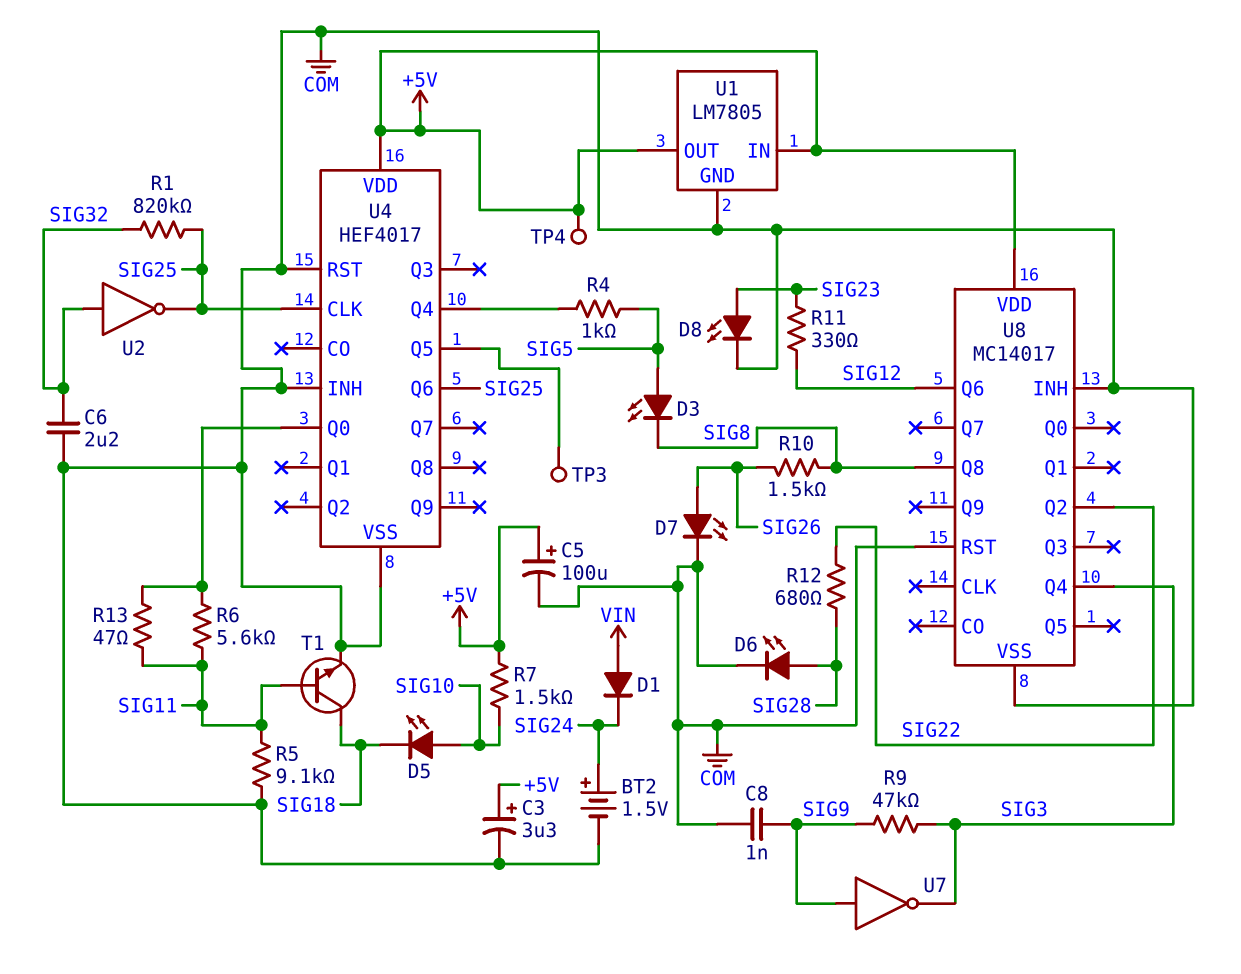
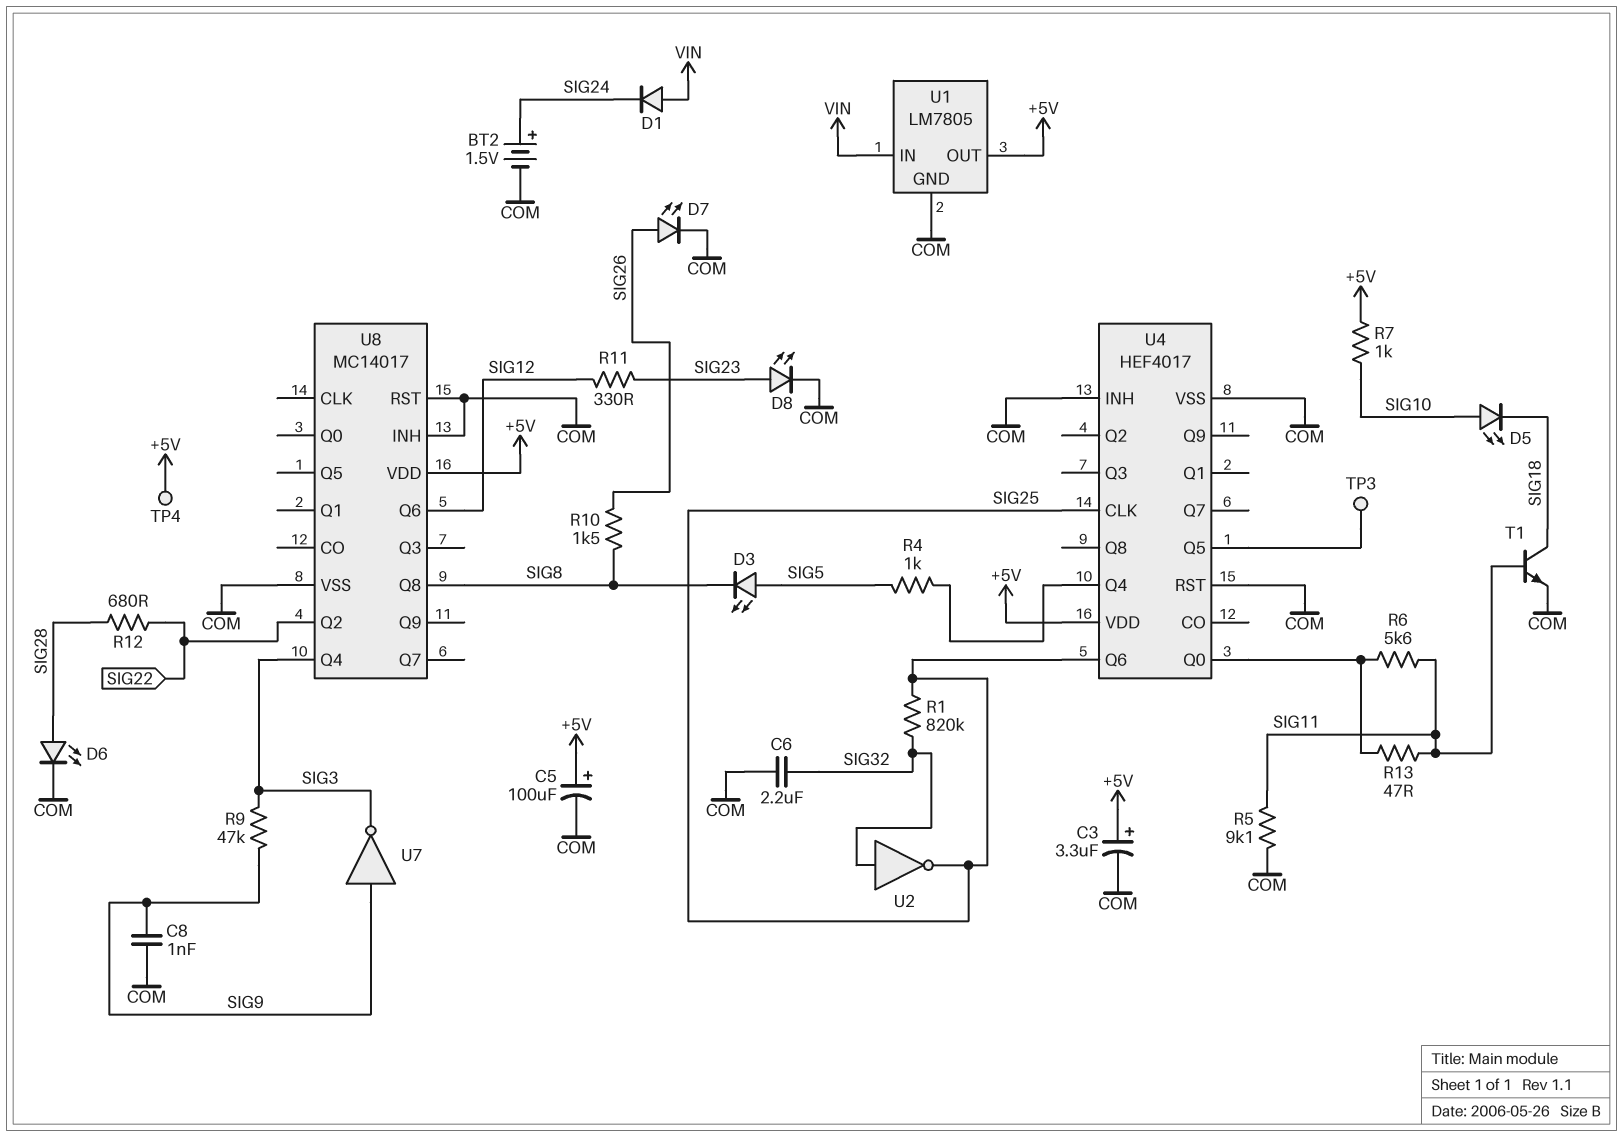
R7: 1.5k (+5V, SIG10) -> 1k (+5V, SIG10)
U1 pin IN: +5V -> VIN

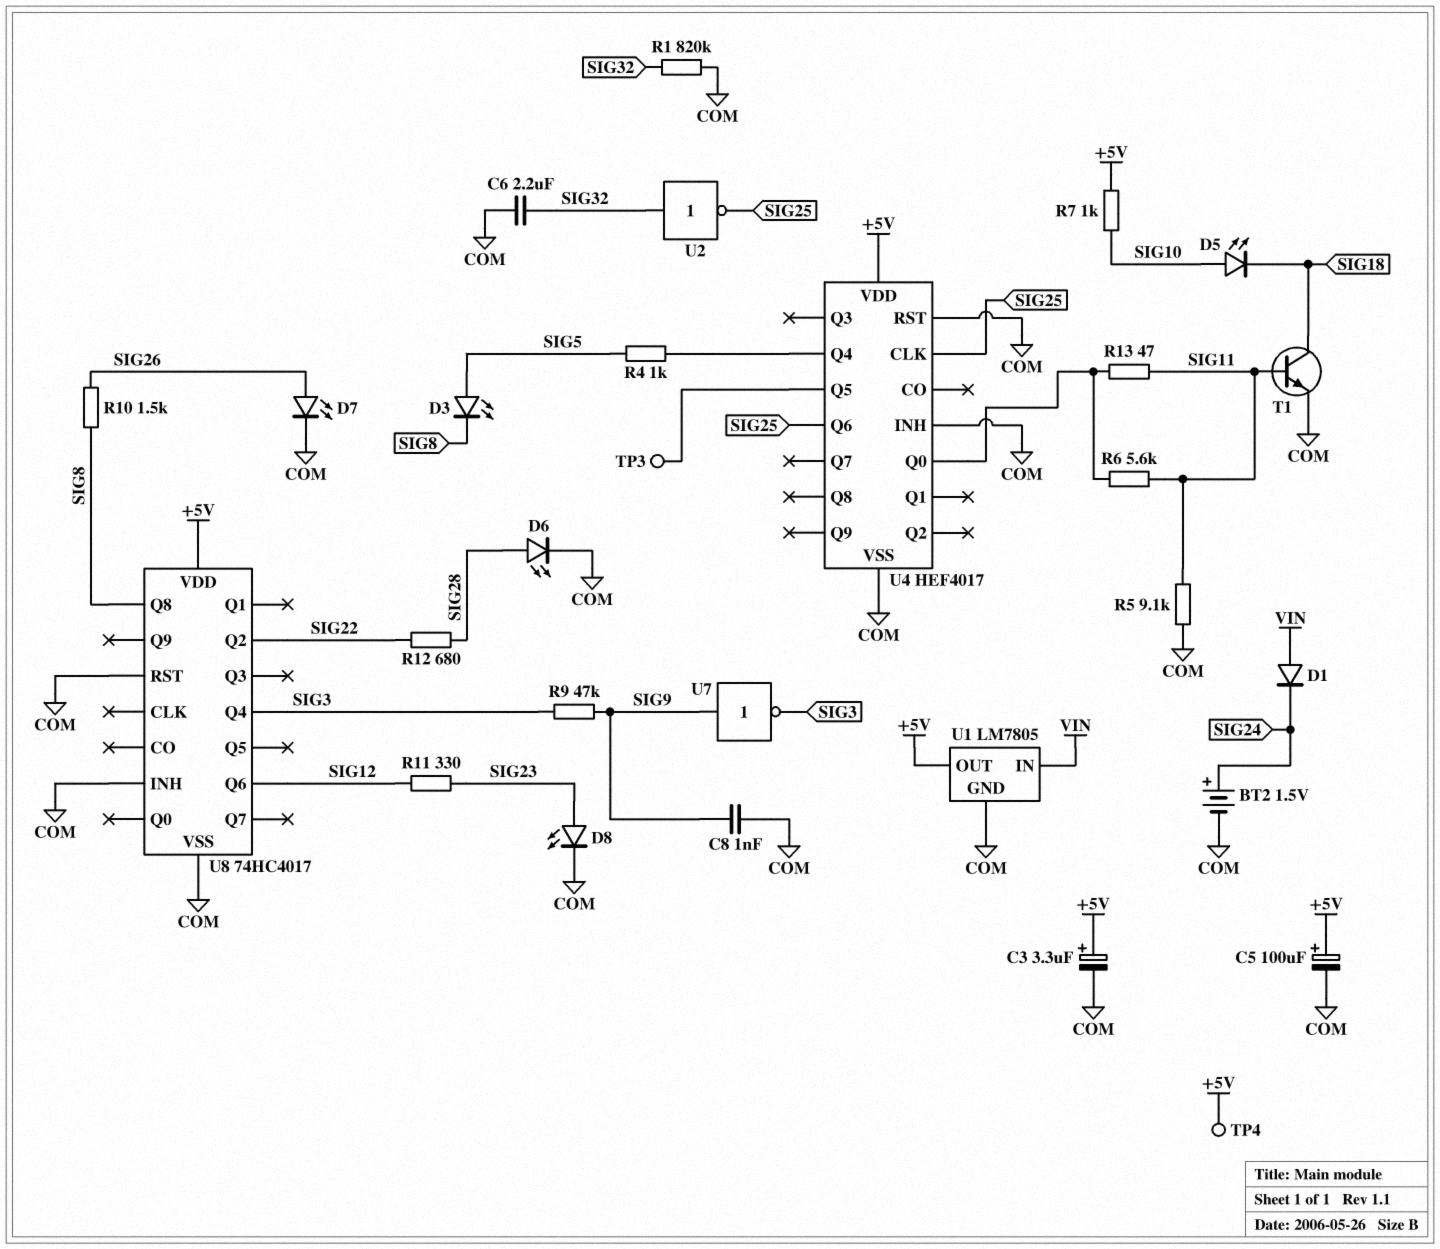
R1: 820k (SIG25, SIG32) -> 820k (COM, SIG32)
U8: MC14017 -> 74HC4017

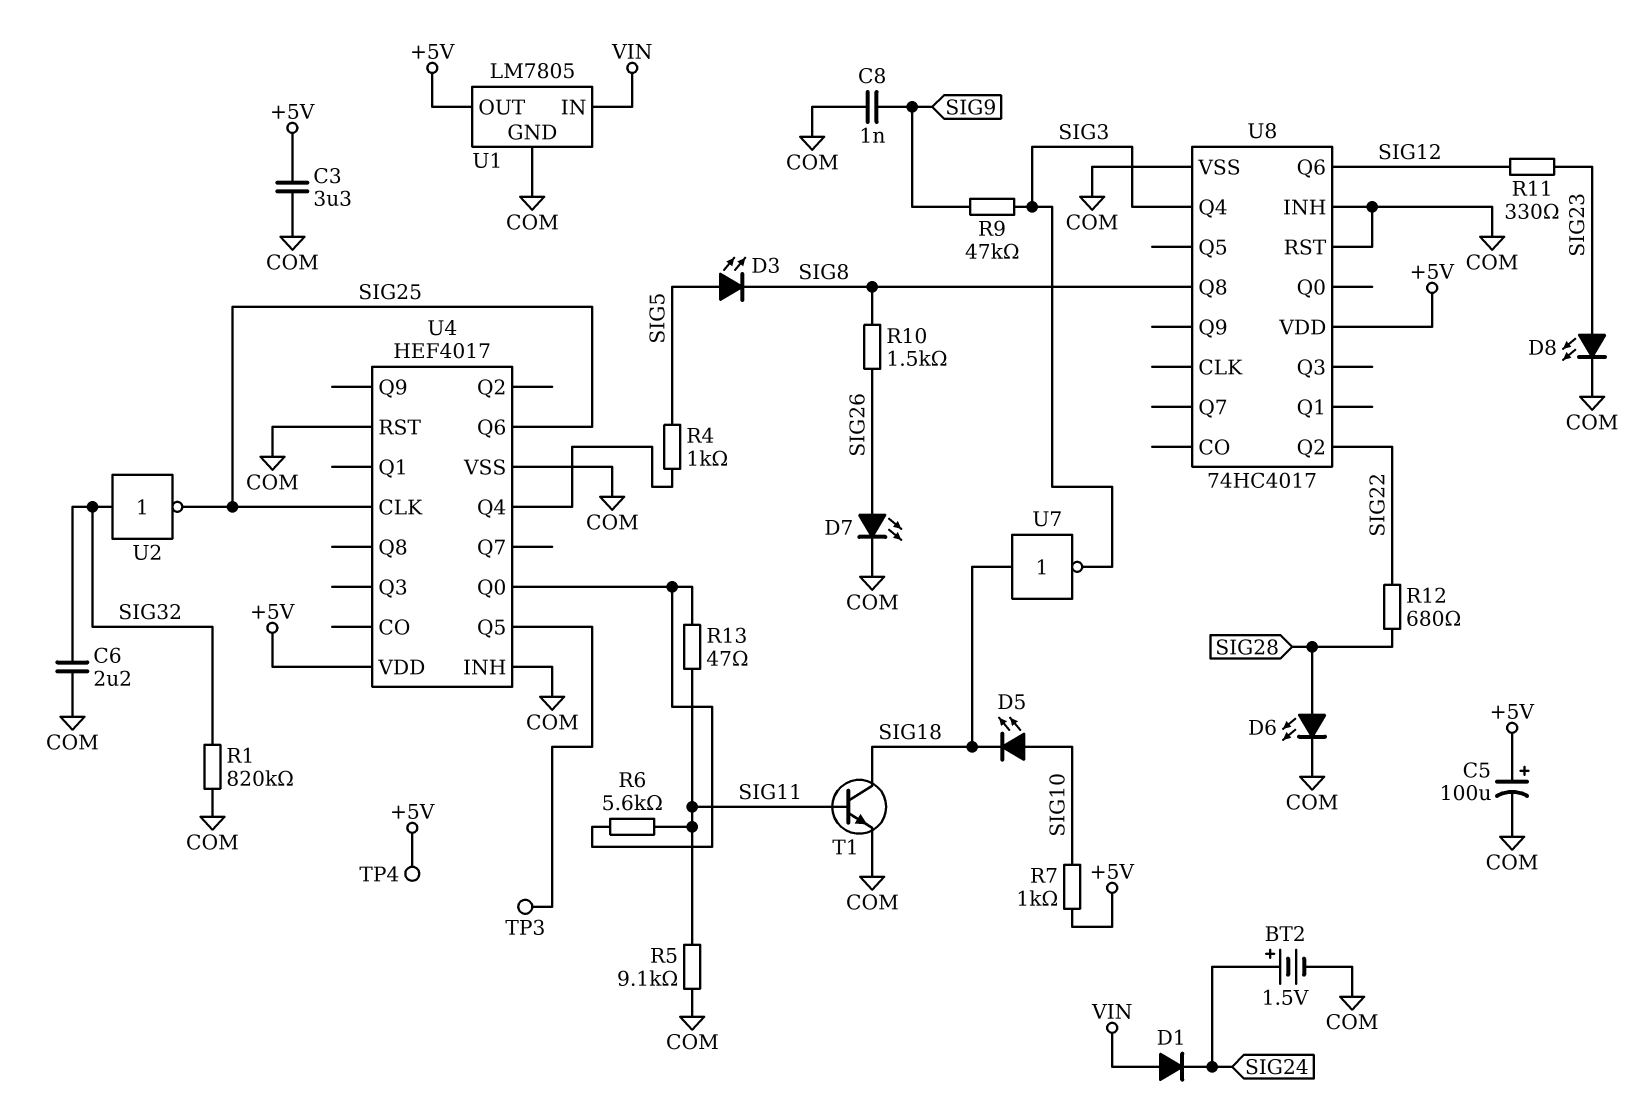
C3: 3.3uF (plus +5V, minus COM) -> 3.3uF (+5V, COM)
U7: NOT (in SIG9, out SIG3) -> NOT (in SIG18, out SIG3)

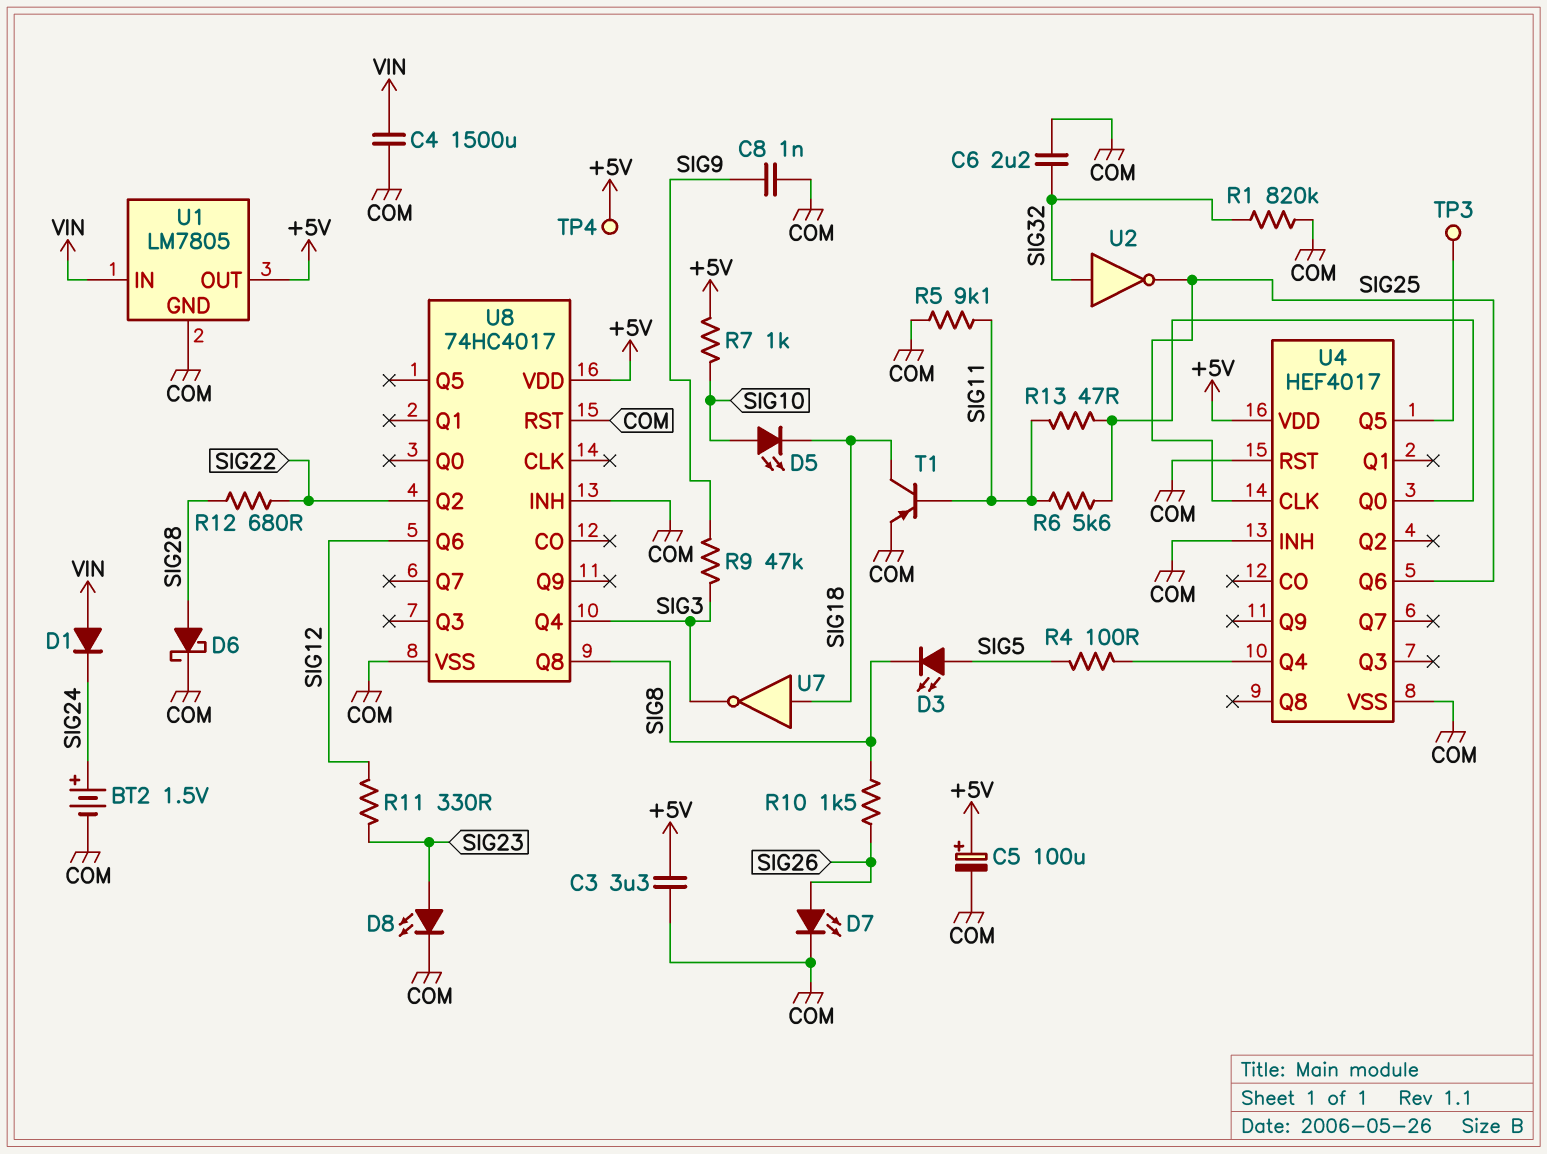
C4: none -> 1500uF (COM, VIN)
D6: LED (A SIG28, K COM) -> schottky (A SIG28, K COM)
R4: 1k (SIG5, U4/Q4) -> 100 (SIG5, U4/Q4)
T1: NPN (B SIG11, C SIG18, E COM) -> PNP (B SIG11, C SIG18, E COM)

